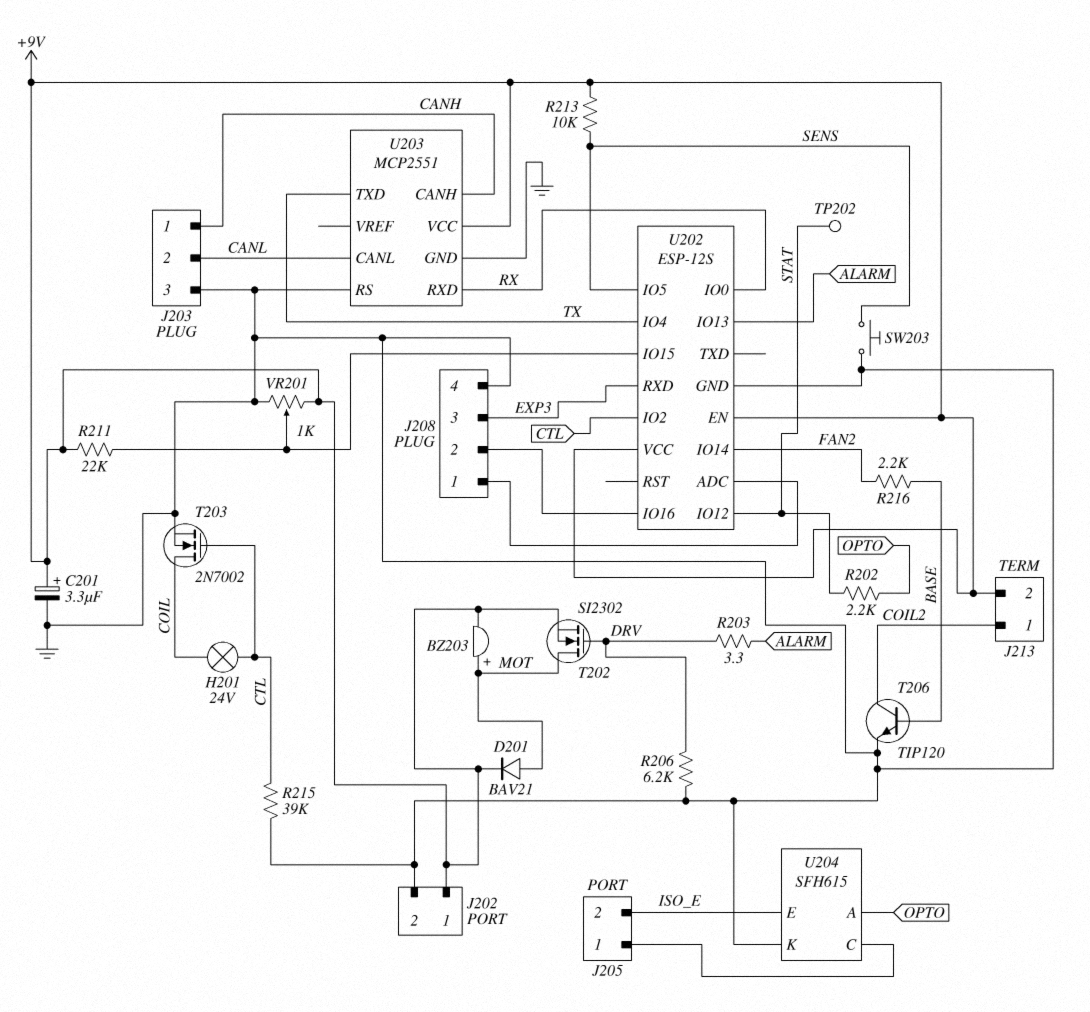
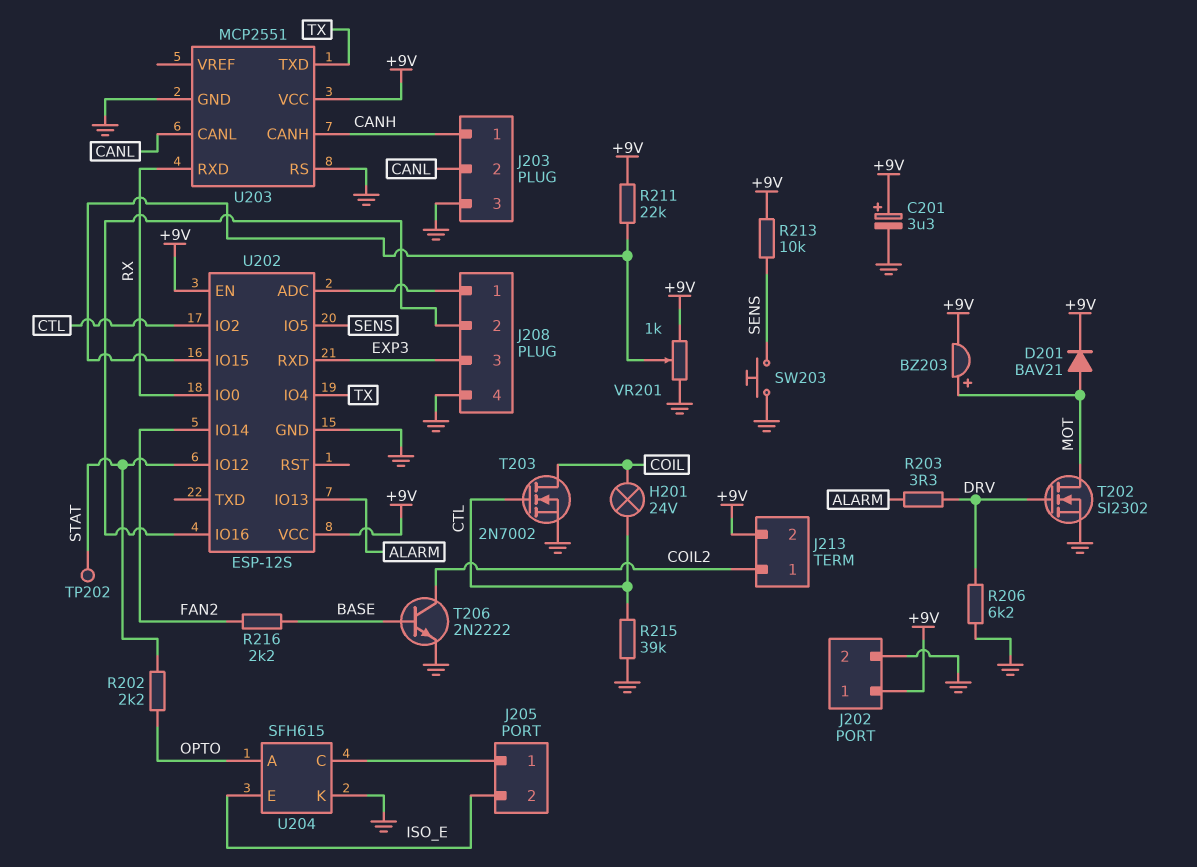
T202: NMOS SI2302 (G DRV, D MOT, S +9V) -> NMOS SI2302 (G DRV, D MOT, S GND)
T206: NPN TIP120 (B BASE, C COIL2, E GND) -> NPN 2N2222 (B BASE, C COIL2, E GND)

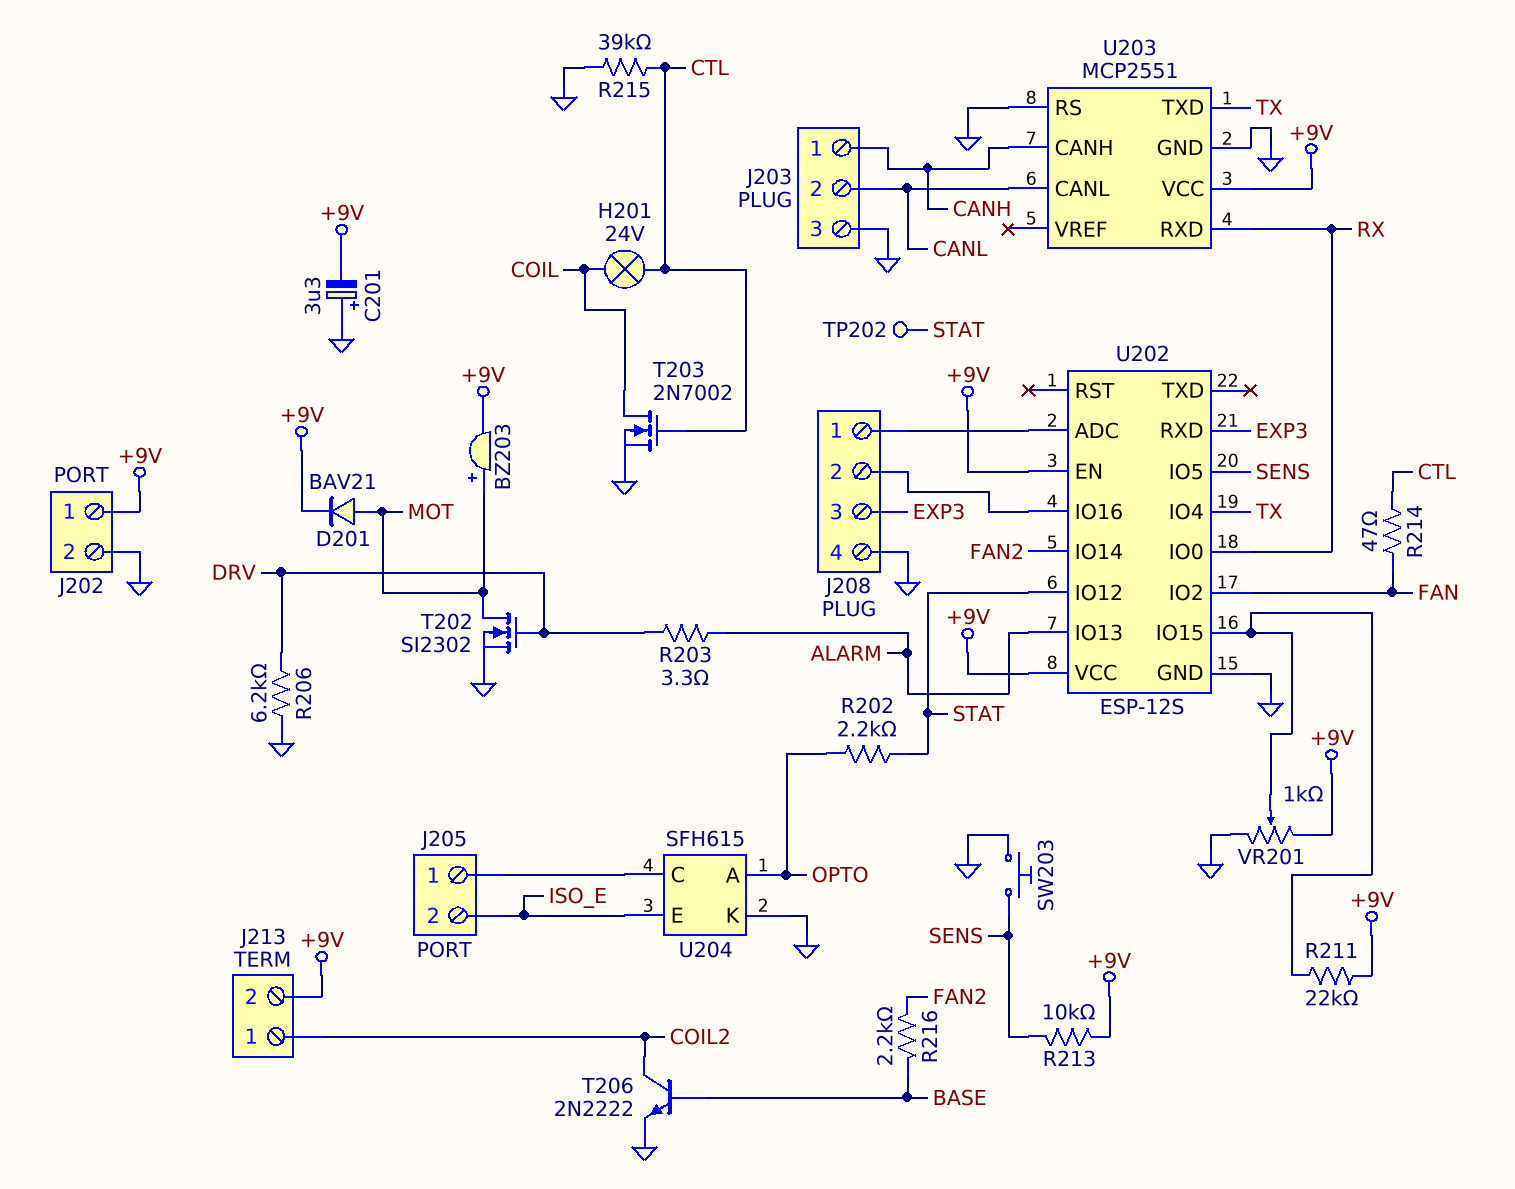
C201: 3.3uF (plus +9V, minus GND) -> 3.3uF (plus GND, minus +9V)
R214: none -> 47 (CTL, FAN)
U202 pin IO2: CTL -> FAN

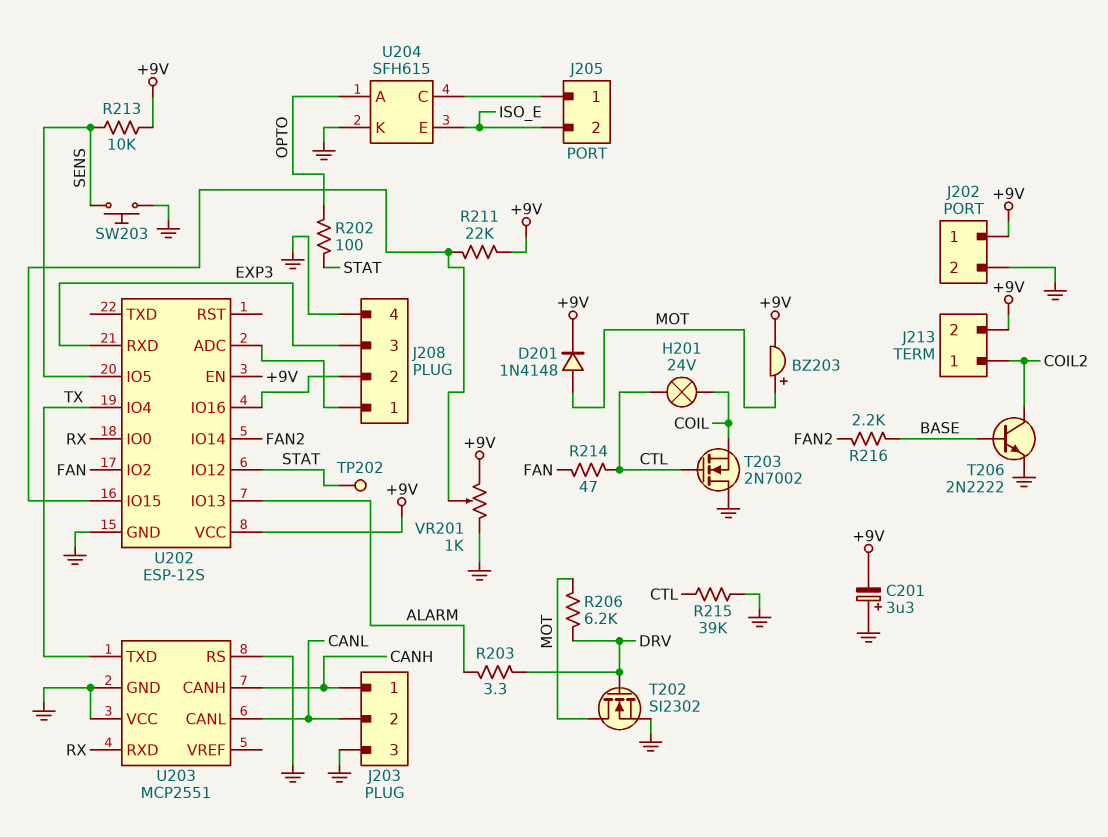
D201: diode BAV21 (A MOT, K +9V) -> diode 1N4148 (A MOT, K +9V)
R202: 2.2k (OPTO, STAT) -> 100 (OPTO, STAT)
R206: 6.2k (DRV, GND) -> 6.2k (DRV, MOT)
T203: NMOS 2N7002 (G CTL, D COIL, S GND) -> NMOS 2N7002 (G CTL, D GND, S COIL)
U203 pin VCC: +9V -> GND

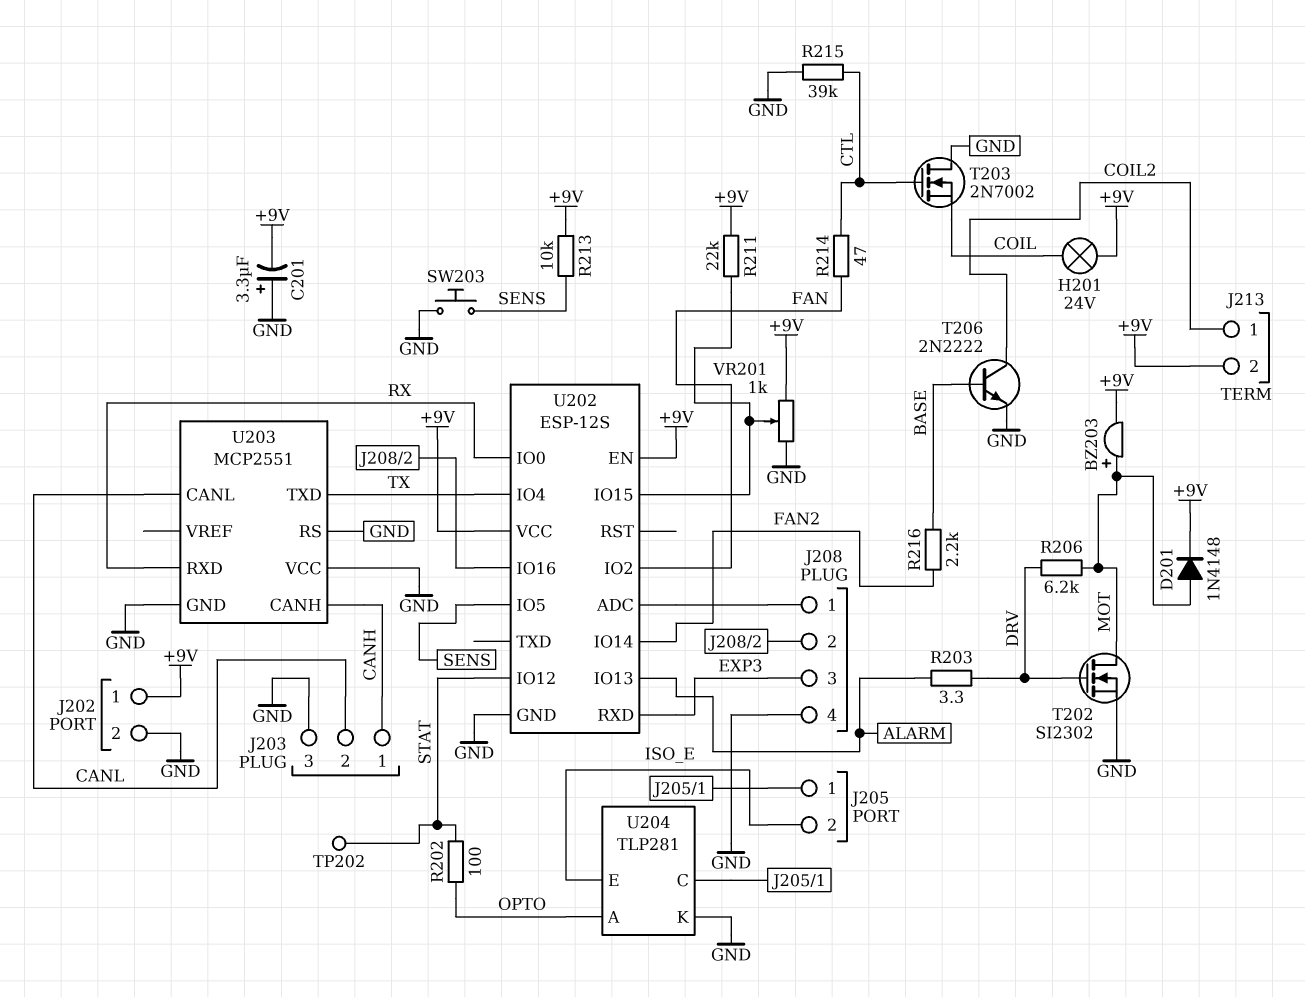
H201: lamp 24V (COIL, CTL) -> lamp 24V (+9V, COIL)
U204: SFH615 -> TLP281

